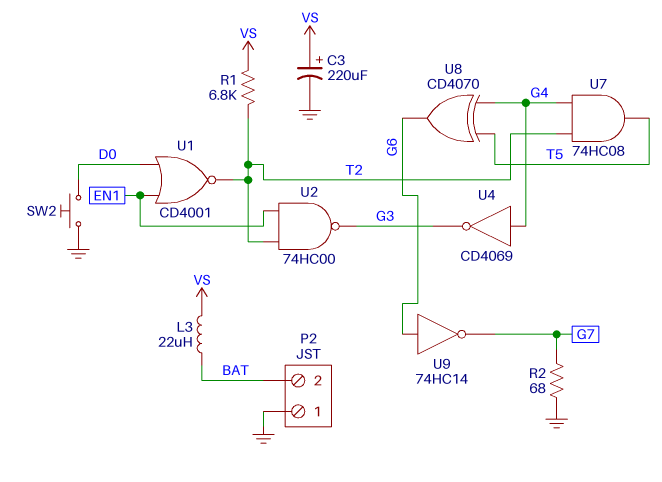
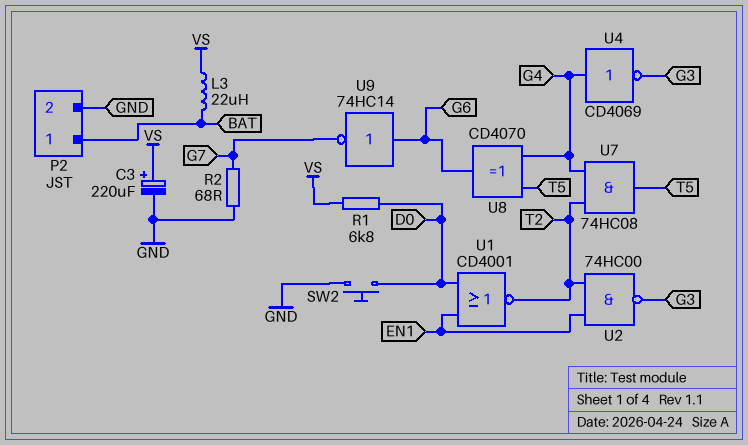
P2 pin 1: GND -> BAT
P2 pin 2: BAT -> GND
R1: 6.8k (T2, VS) -> 6.8k (D0, VS)

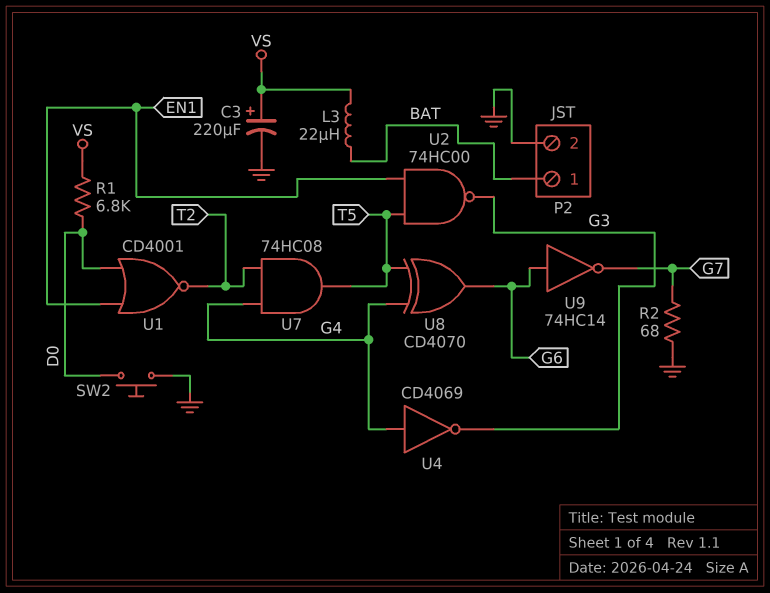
U2: NAND 74HC00 (in EN1, in T2, out G3) -> NAND 74HC00 (in EN1, in T5, out G3)

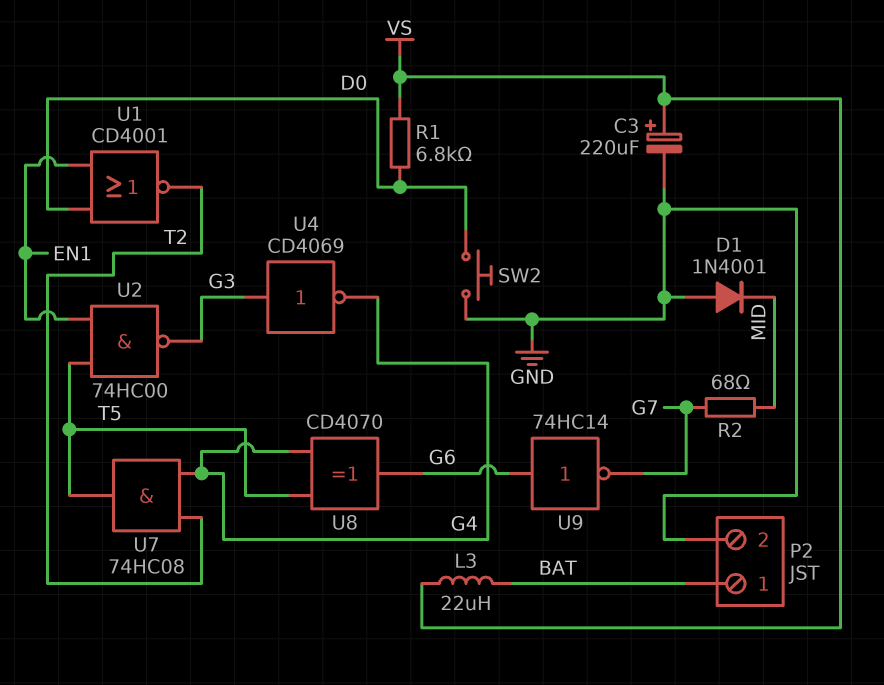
D1: none -> diode 1N4001 (A GND, K MID)
R2: 68 (G7, GND) -> 68 (G7, MID)
U4: NOT CD4069 (in G4, out G3) -> NOT CD4069 (in G3, out G4)

